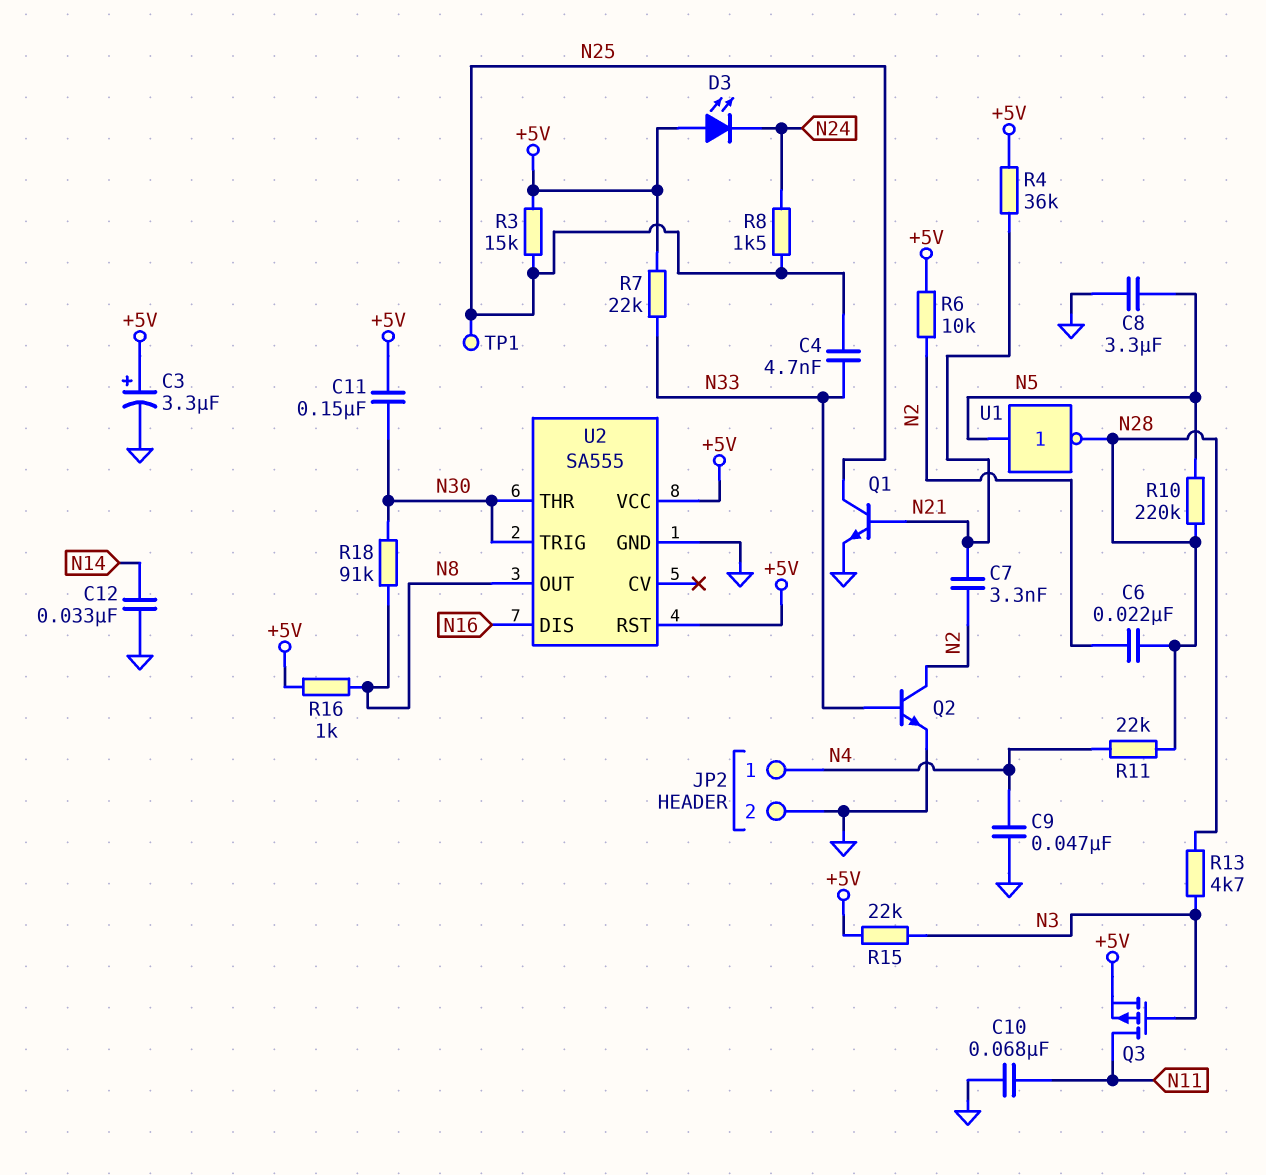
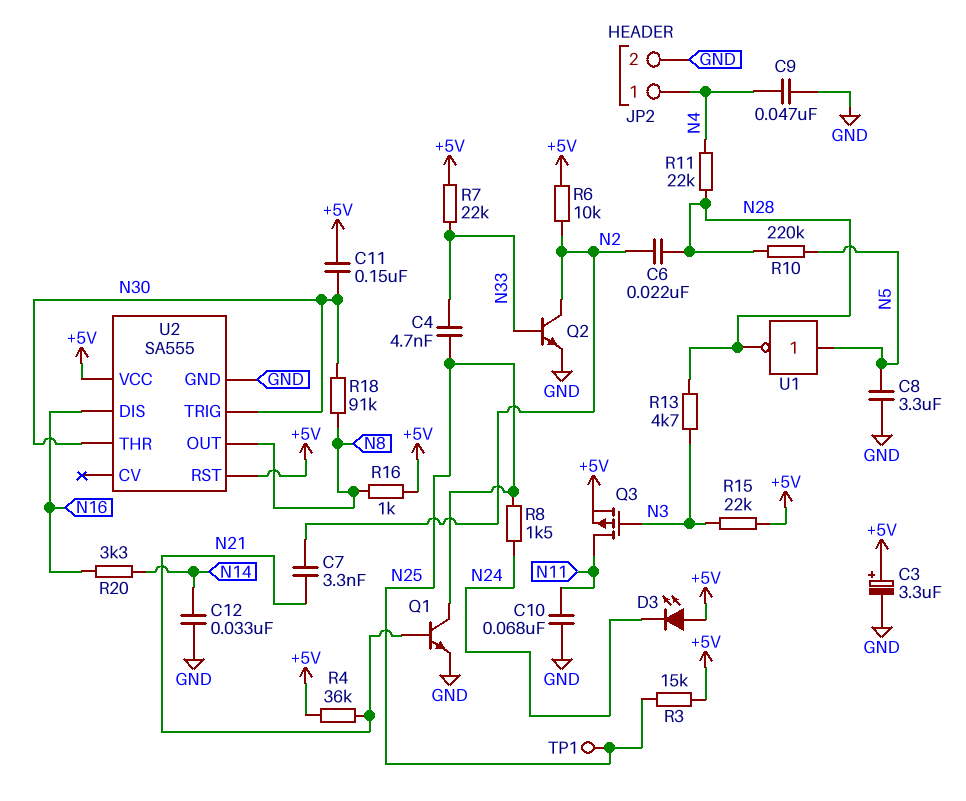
R20: none -> 3.3k (N14, N16)

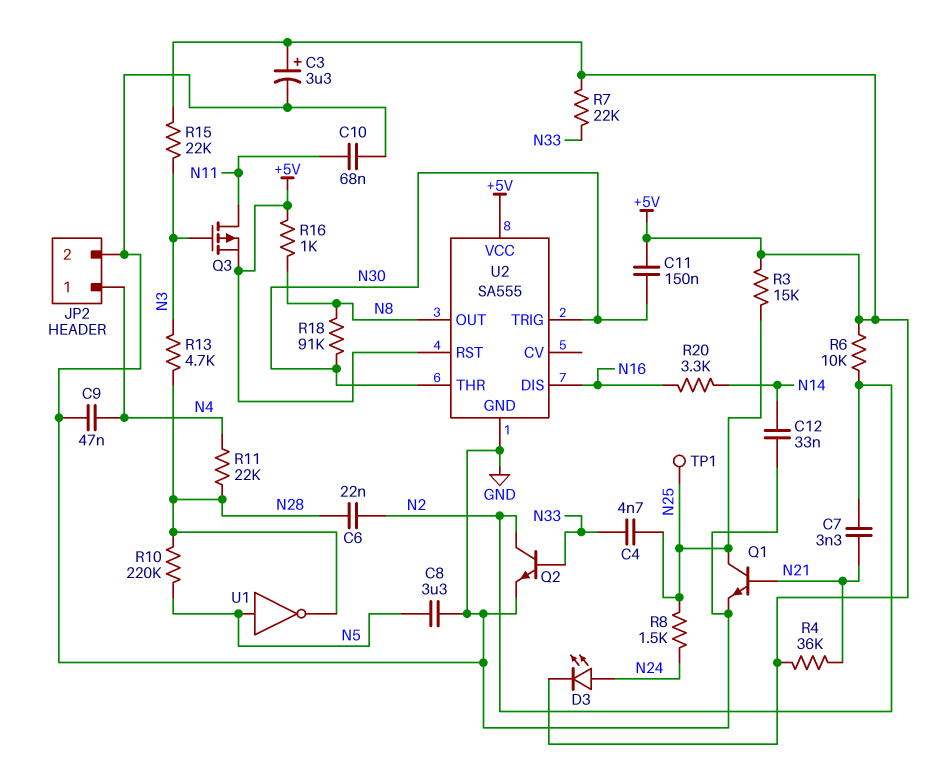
D3: LED (A +5V, K N24) -> LED (A N24, K +5V)

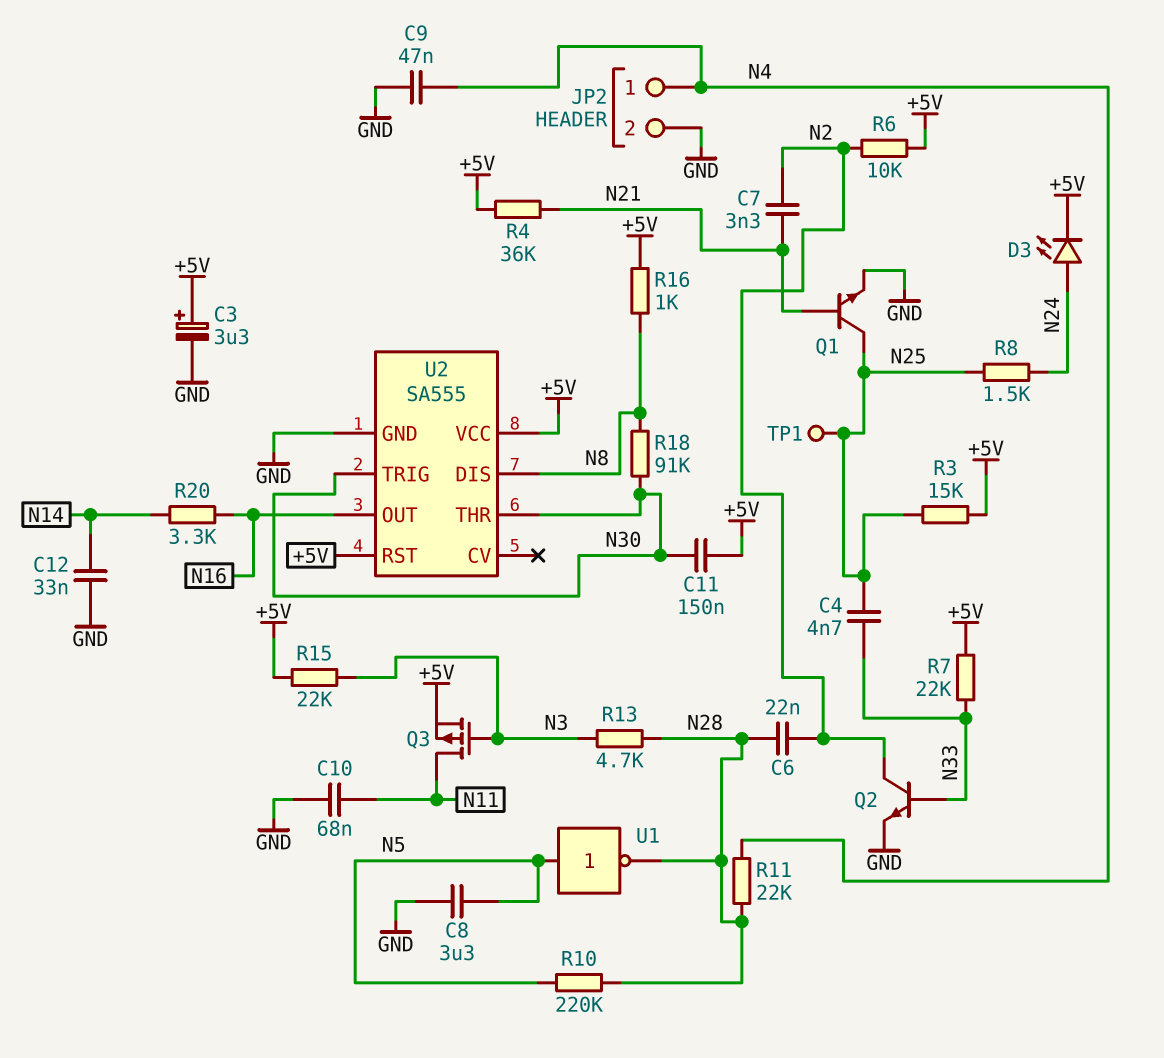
U2 pin DIS: N16 -> N8
U2 pin OUT: N8 -> N16

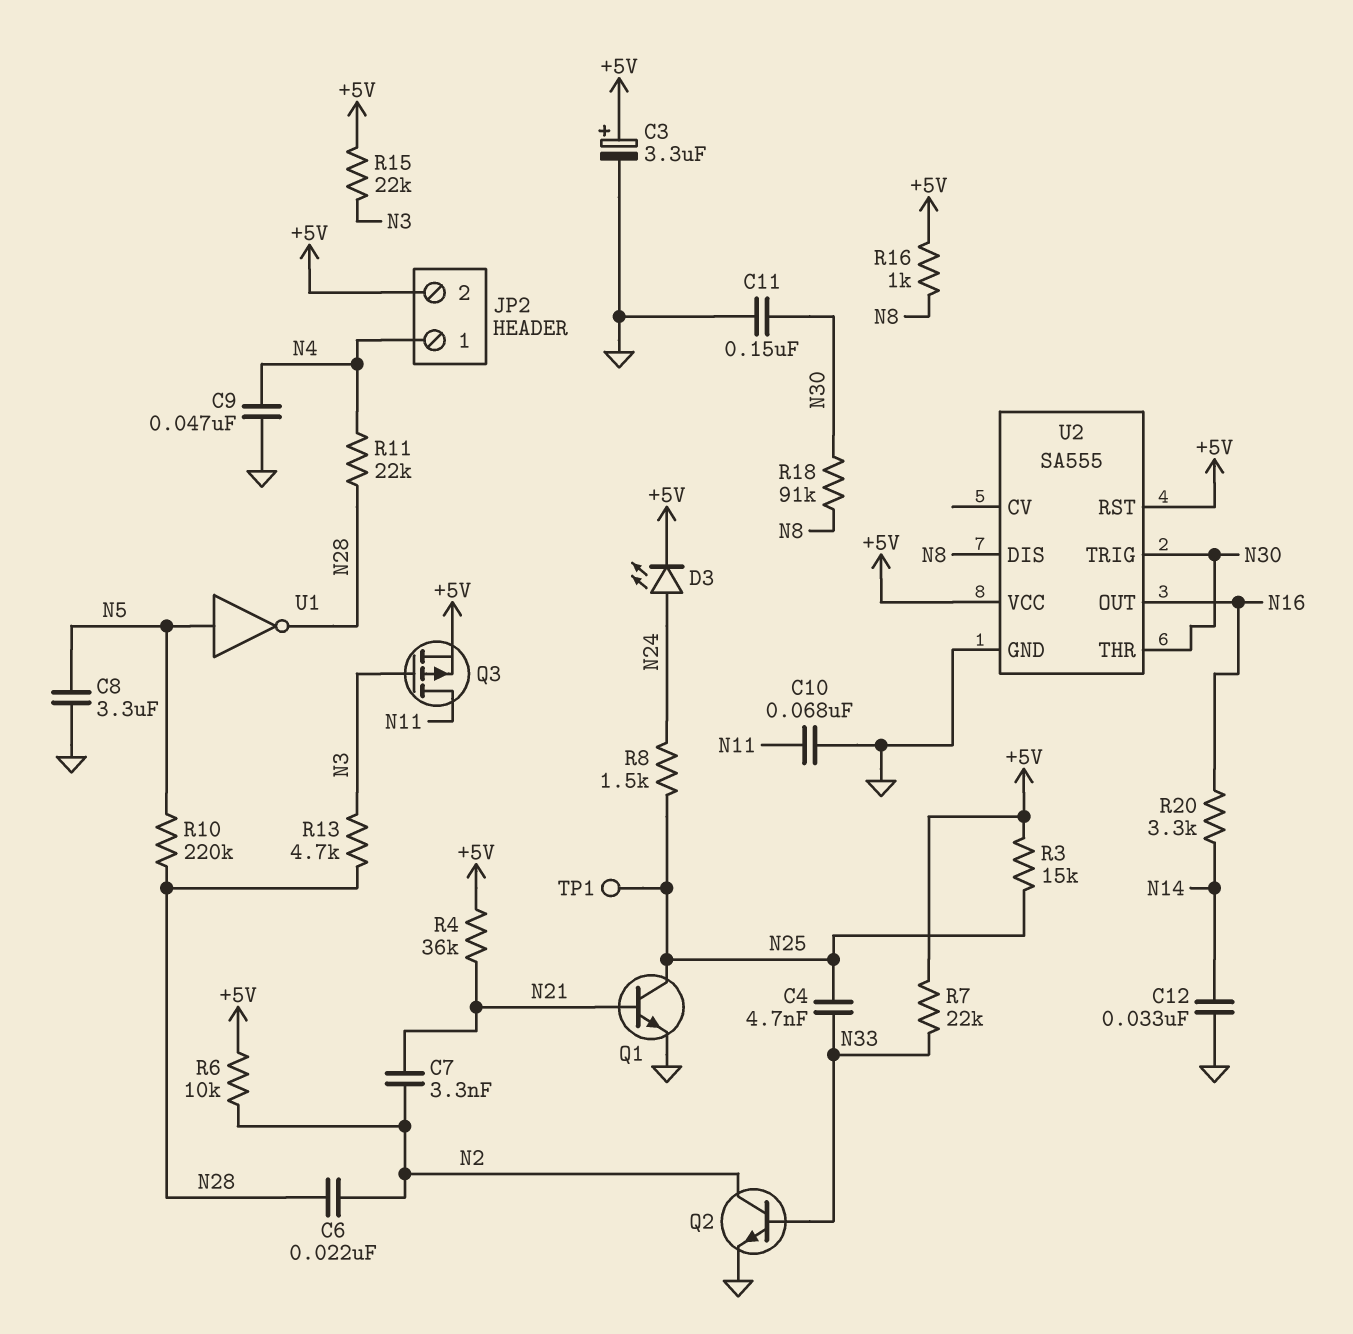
C11: 150nF (+5V, N30) -> 150nF (GND, N30)
JP2 pin 2: GND -> +5V

